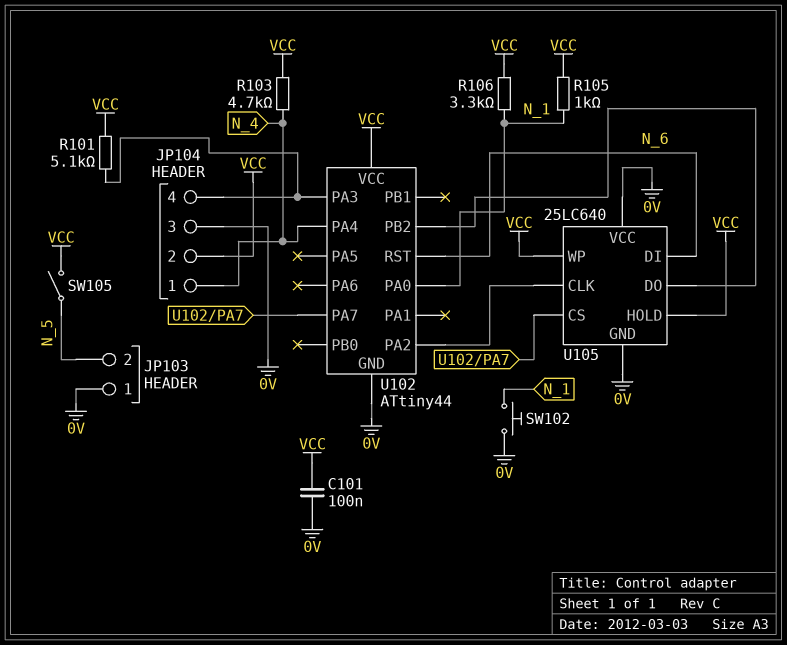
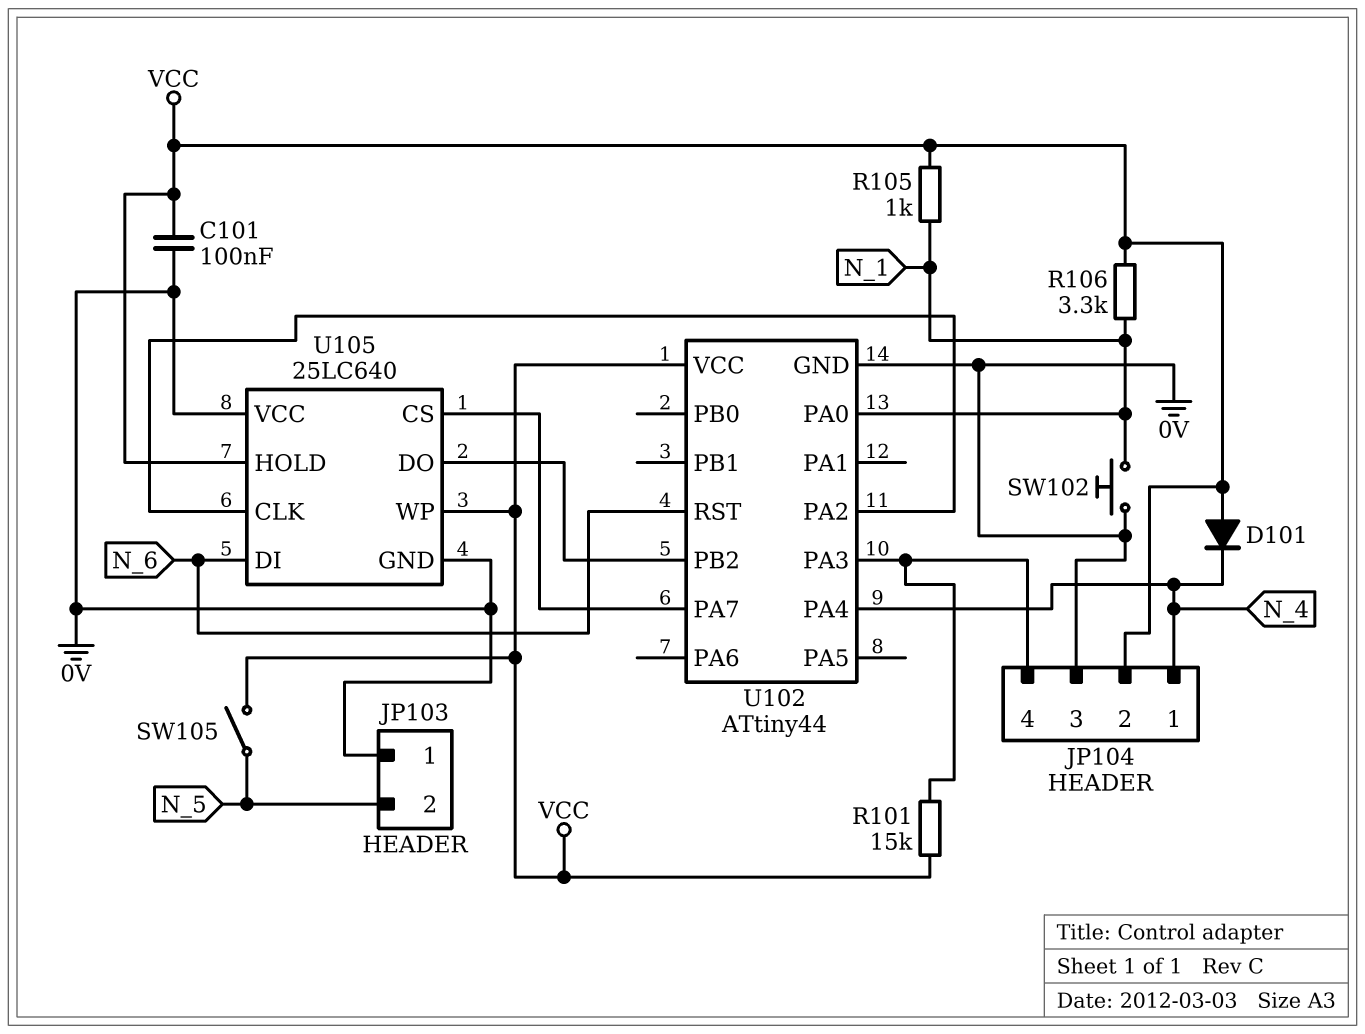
D101: none -> diode (A VCC, K N_4)
R101: 5.1k (JP104/4, VCC) -> 15k (JP104/4, VCC)
R103: 4.7k (N_4, VCC) -> none

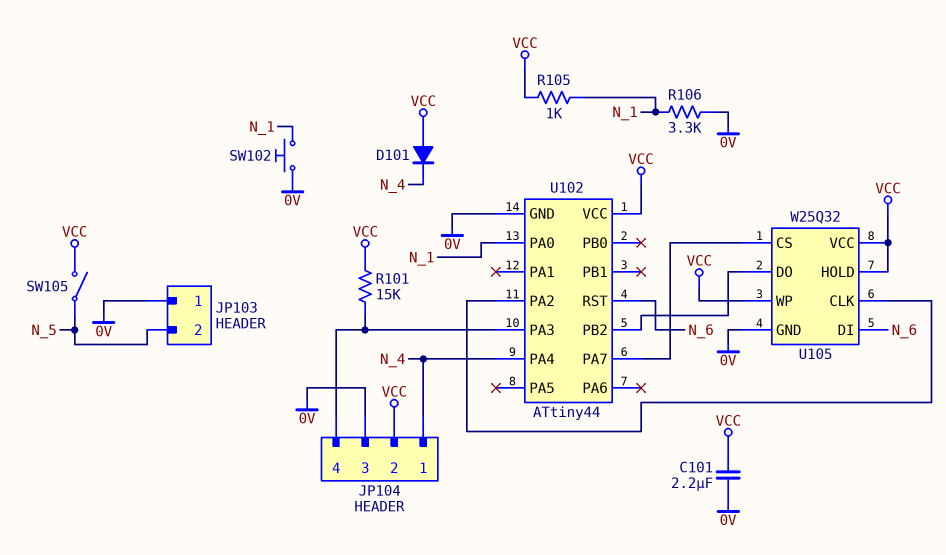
C101: 100nF (0V, VCC) -> 2.2uF (0V, VCC)
R106: 3.3k (N_1, VCC) -> 3.3k (0V, N_1)
U105: 25LC640 -> W25Q32
U105 pin VCC: 0V -> VCC

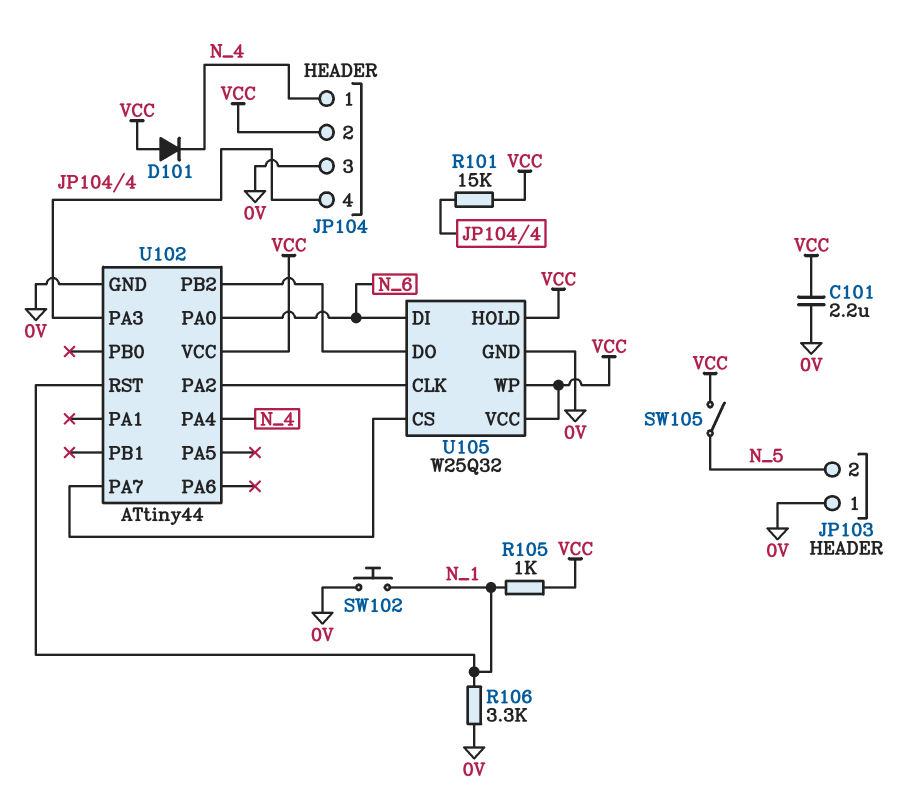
U102 pin PA0: N_1 -> N_6
U102 pin RST: N_6 -> N_1

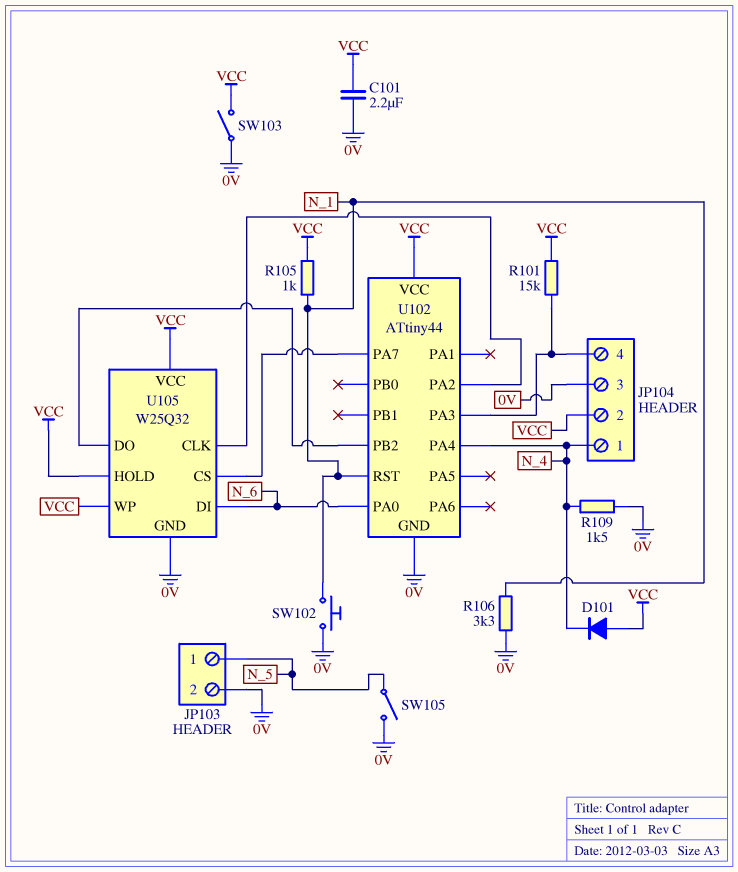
JP103 pin 1: 0V -> N_5
JP103 pin 2: N_5 -> 0V
R109: none -> 1.5k (0V, N_4)
SW103: none -> switch (0V, VCC)
SW105: switch (N_5, VCC) -> switch (0V, N_5)

